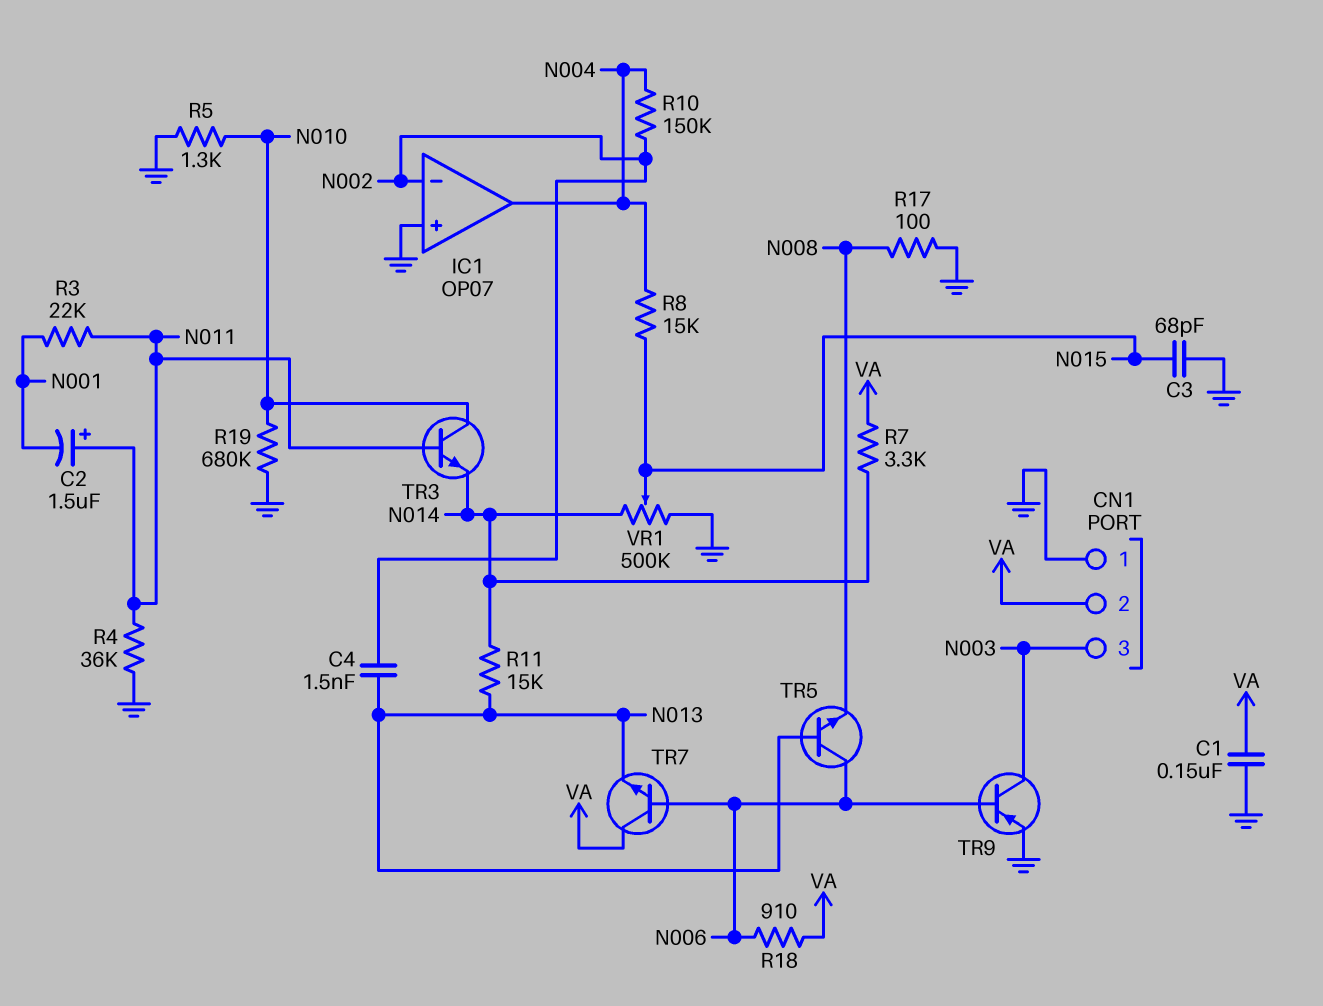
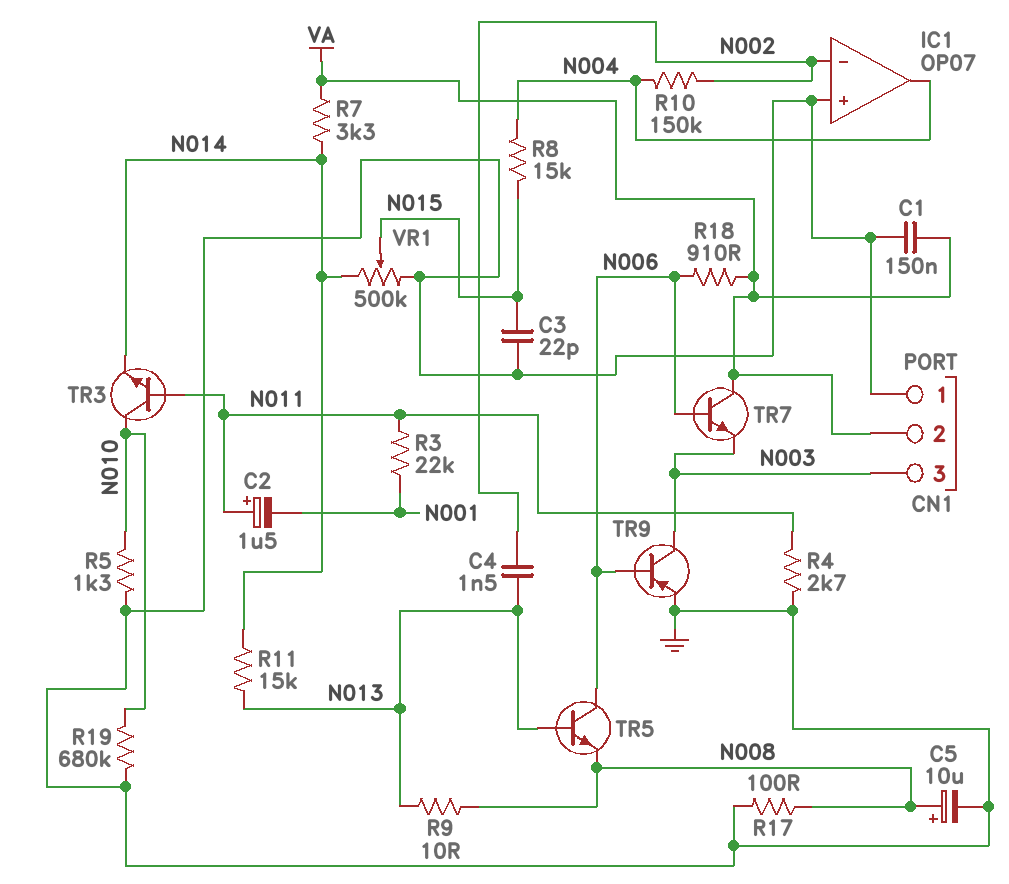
C3: 68pF (GND, N015) -> 22pF (GND, N015)
C5: none -> 10uF (plus N008, minus GND)
R4: 36k (GND, N011) -> 2.7k (GND, N011)
R9: none -> 10 (N008, N013)
TR7: NPN (B N006, C VA, E N013) -> NPN (B N006, C VA, E N003)

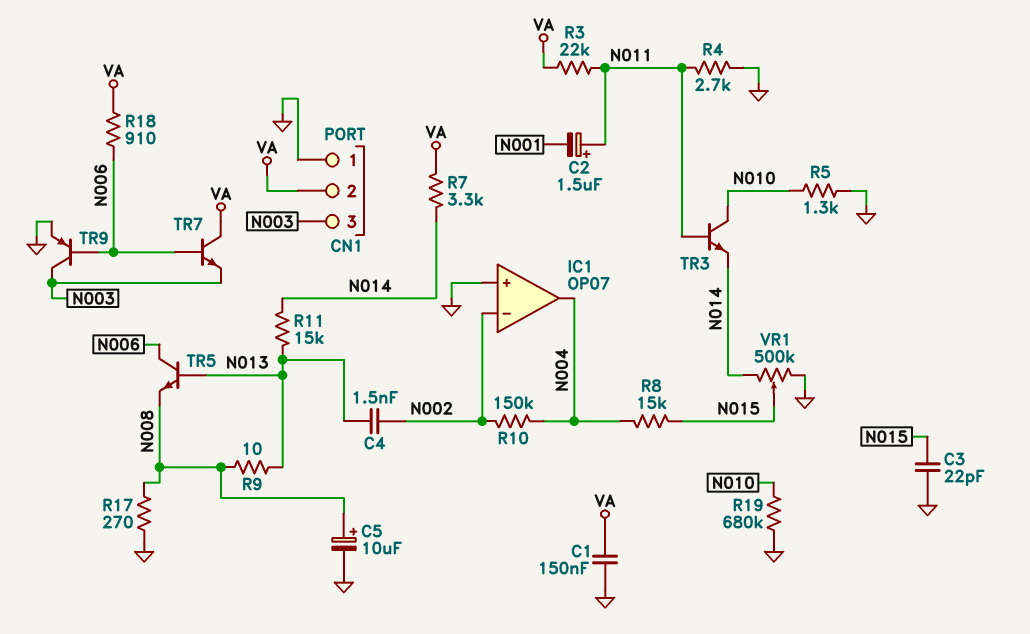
R3: 22k (N001, N011) -> 22k (N011, VA)
R17: 100 (GND, N008) -> 270 (GND, N008)

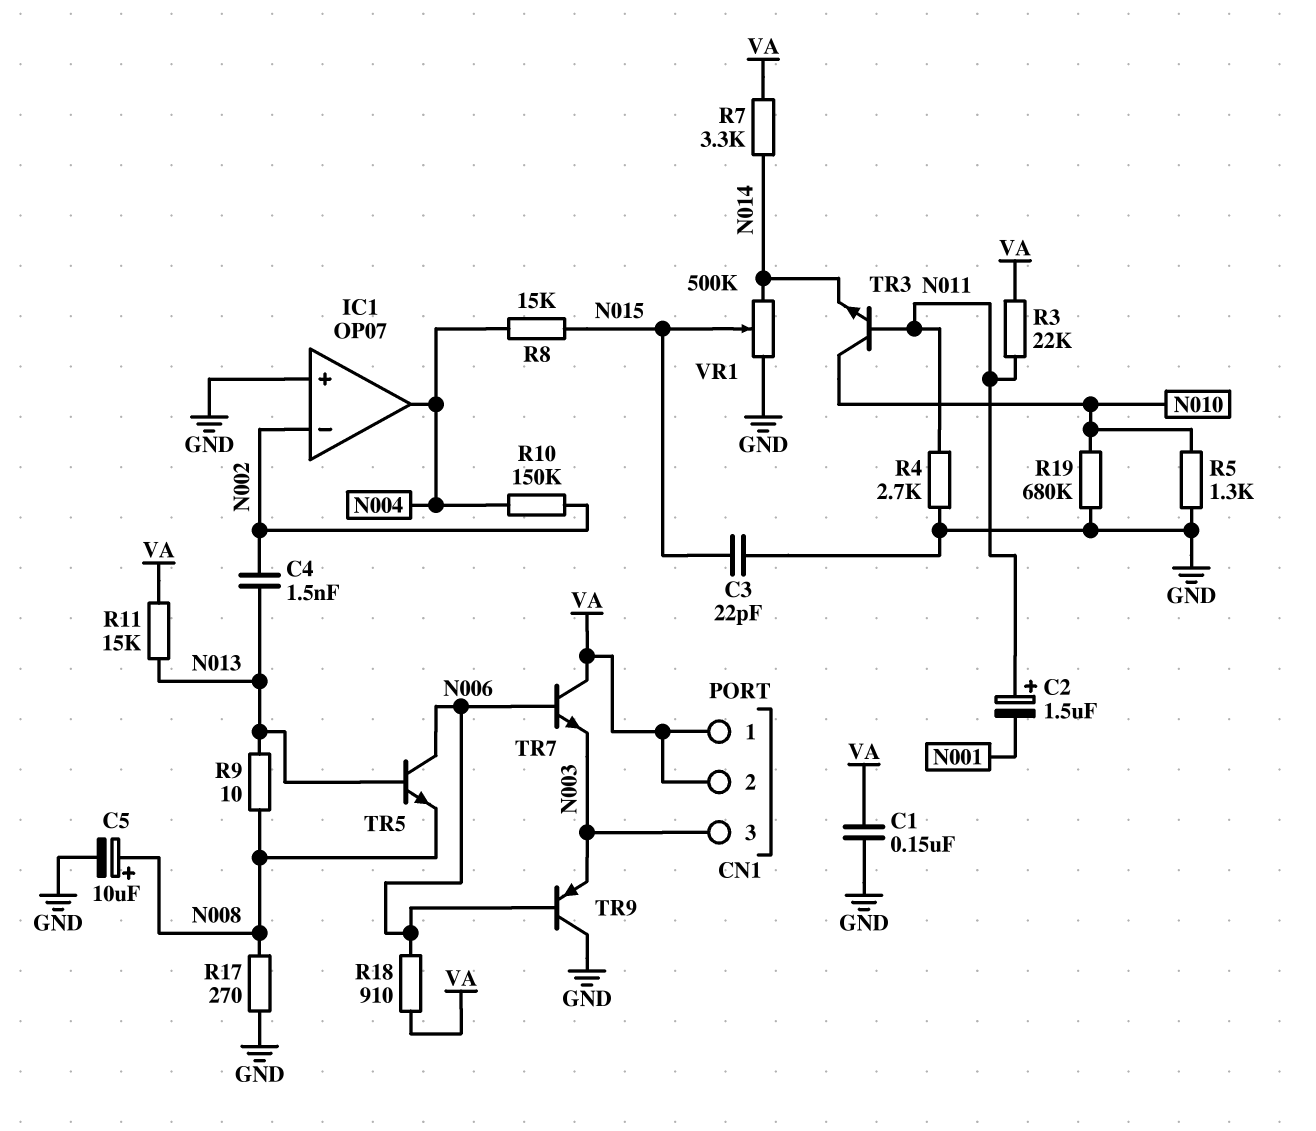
CN1 pin 1: GND -> VA
R11: 15k (N013, N014) -> 15k (N013, VA)
TR9: PNP (B N006, C N003, E GND) -> PNP (B N006, C GND, E N003)

